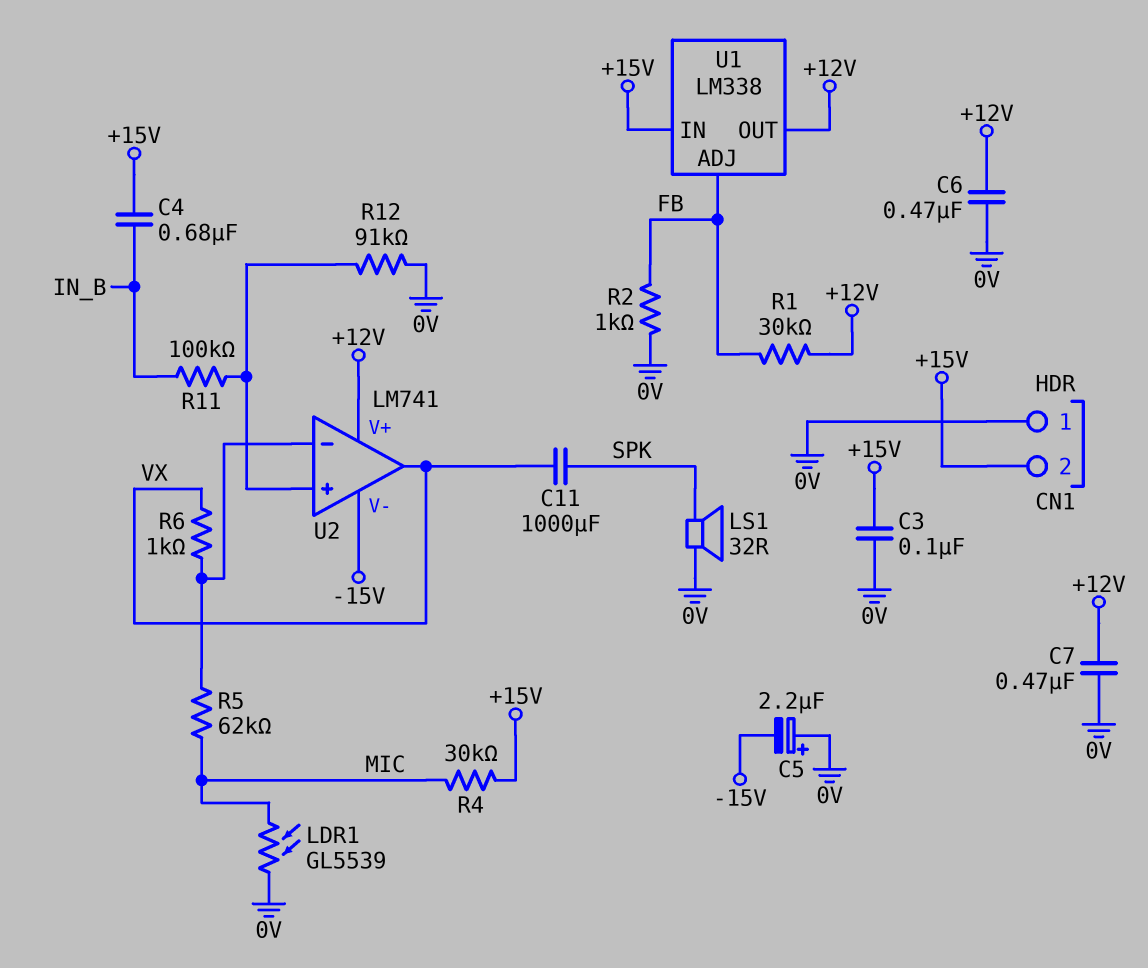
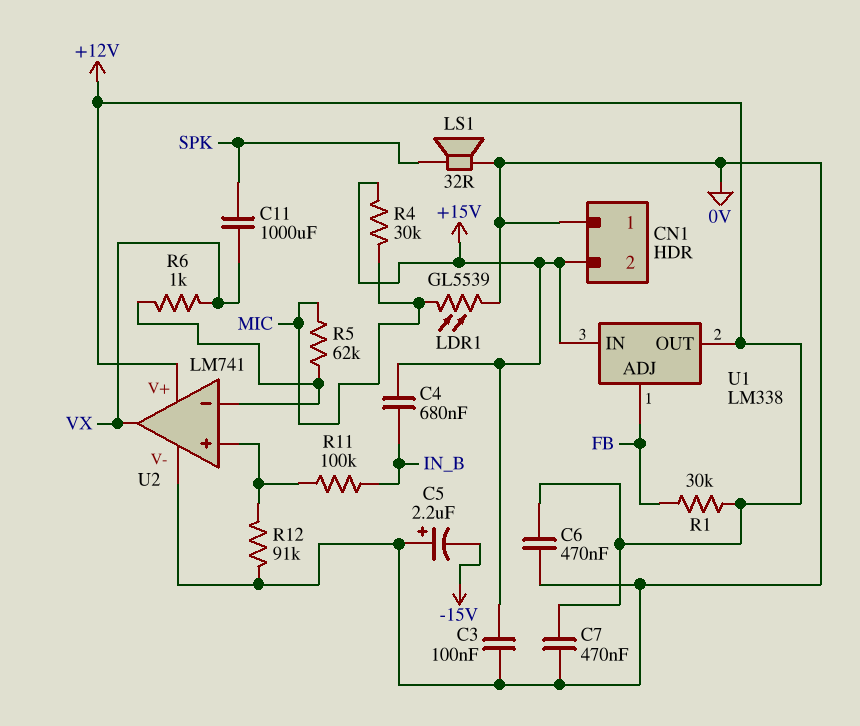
R2: 1k (0V, FB) -> none
U2 pin V-: -15V -> 0V

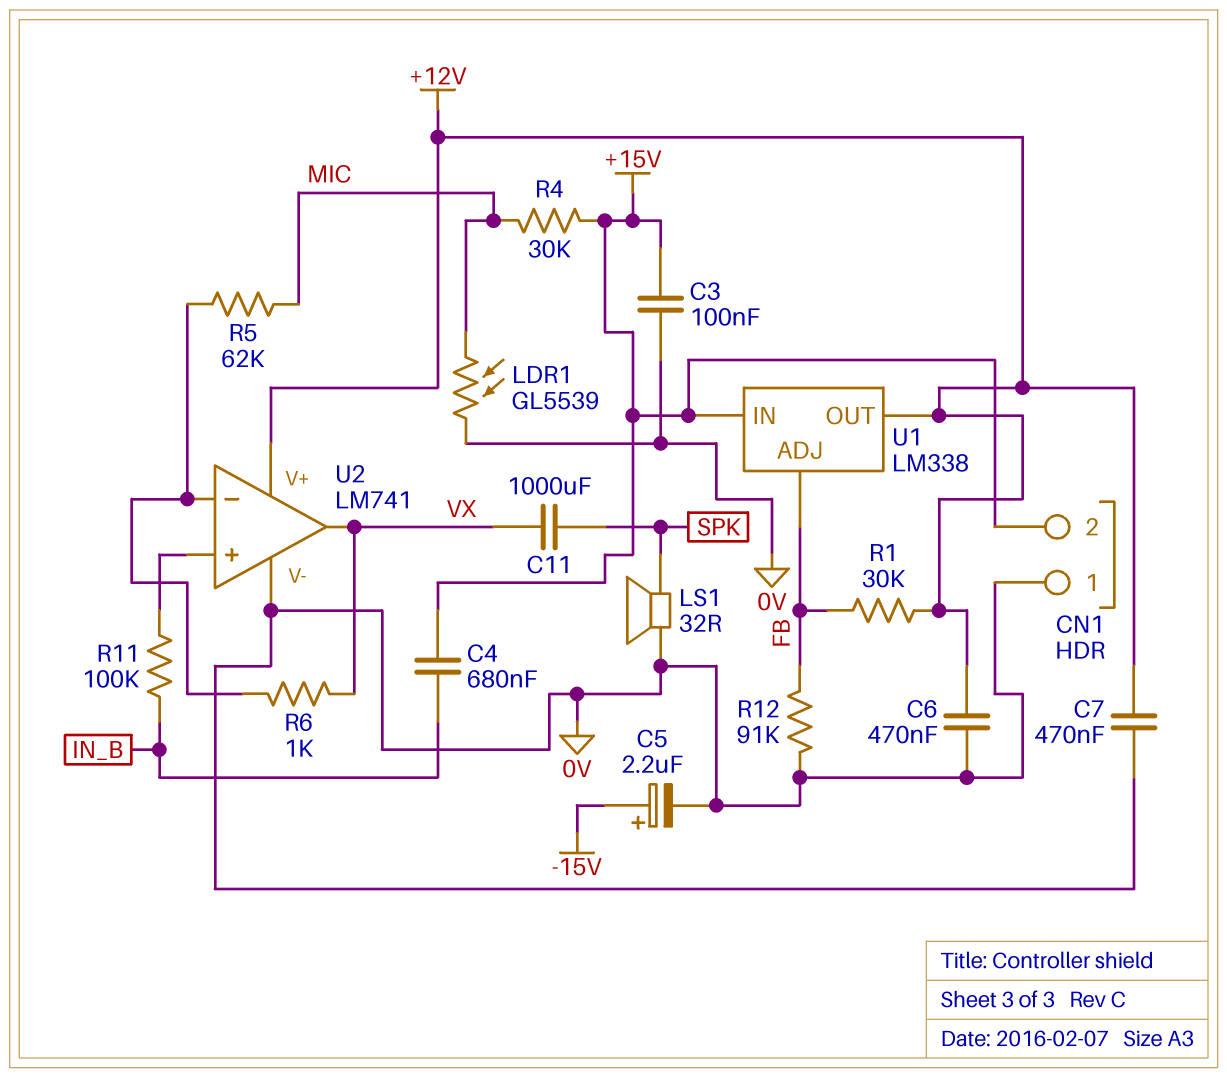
C5: 2.2uF (plus 0V, minus -15V) -> 2.2uF (plus -15V, minus 0V)
R12: 91k (0V, U2/in+) -> 91k (0V, FB)

